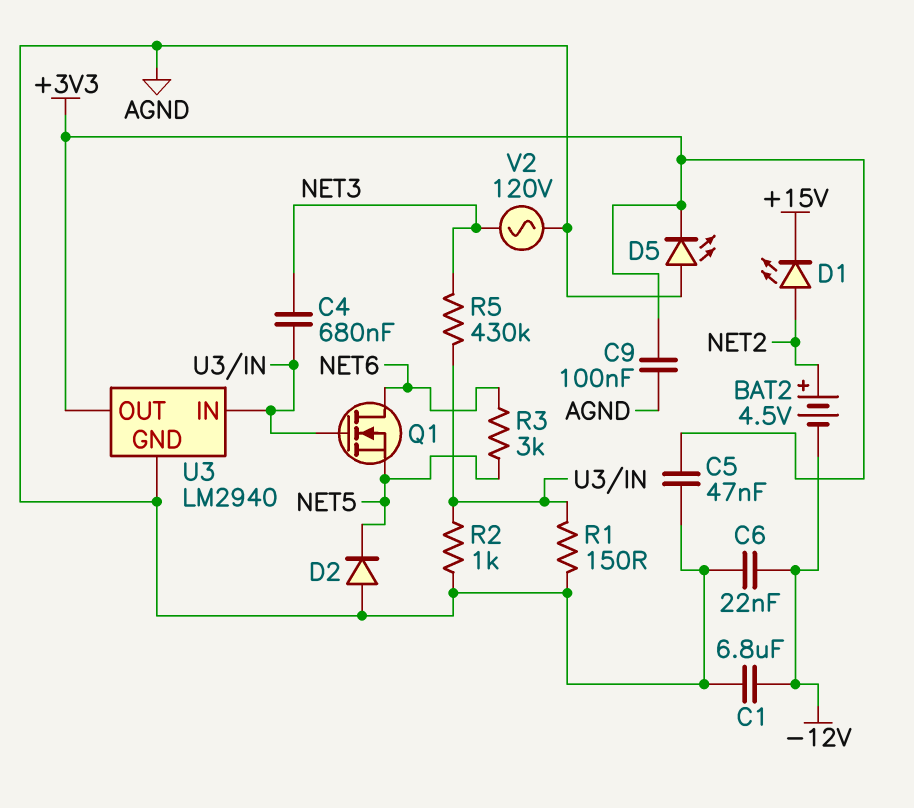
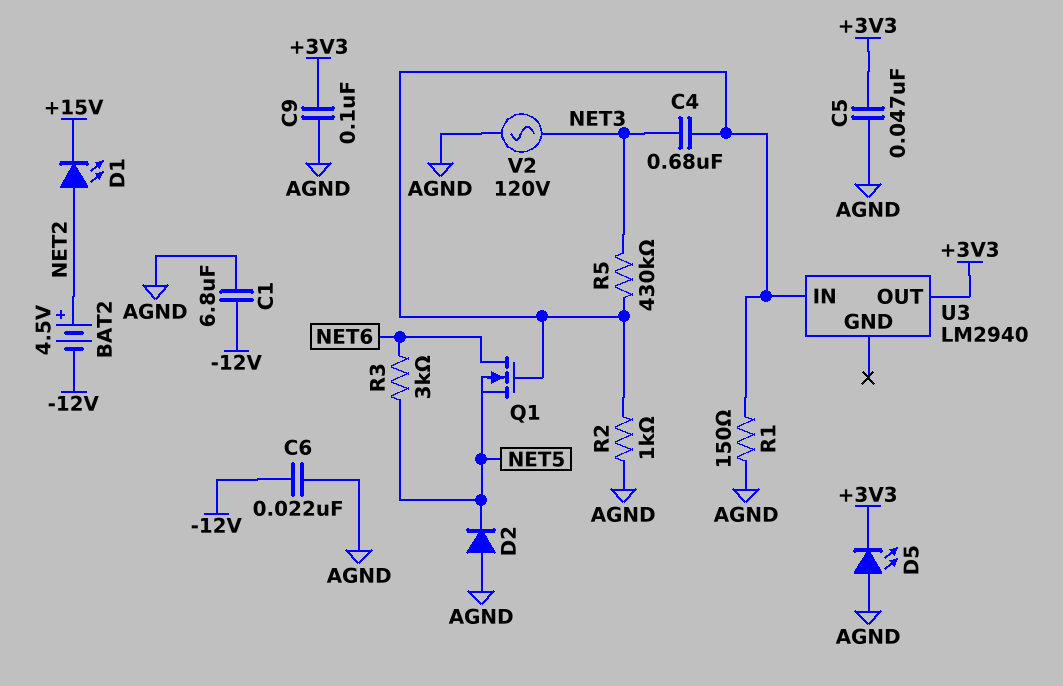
U3 pin GND: AGND -> none

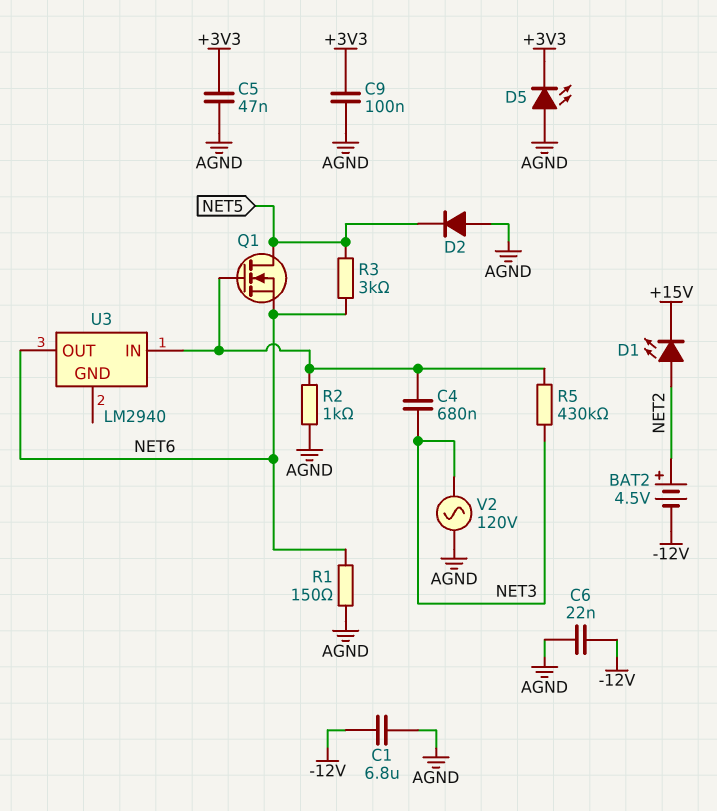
Q1: NMOS (G U3/IN, D NET6, S NET5) -> NMOS (G U3/IN, D NET5, S NET6)
R1: 150 (AGND, U3/IN) -> 150 (AGND, NET6)
U3 pin OUT: +3V3 -> NET6

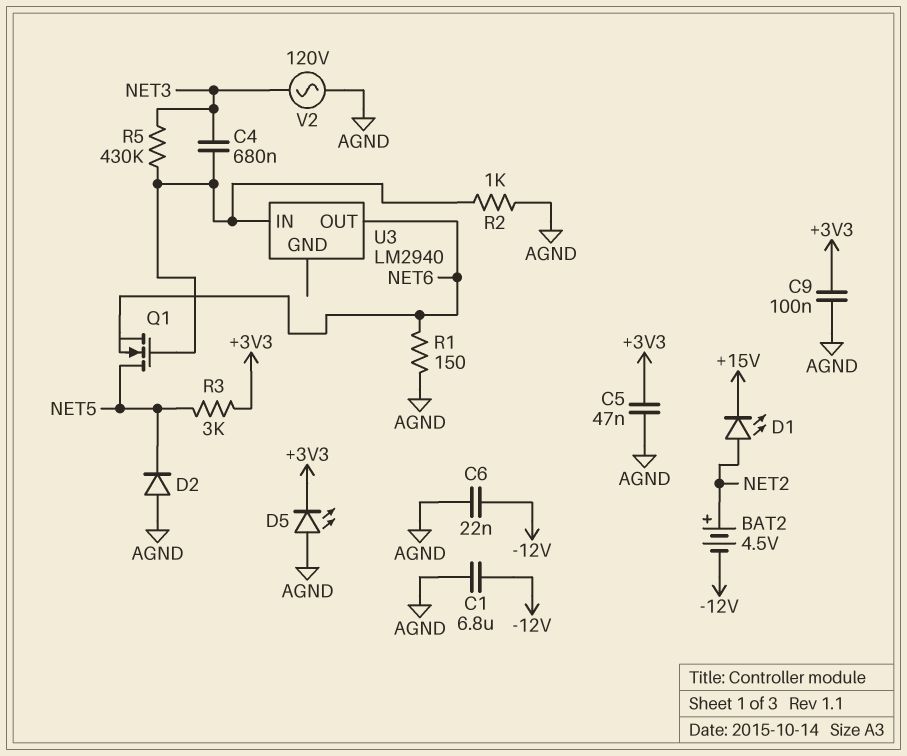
R3: 3k (NET5, NET6) -> 3k (+3V3, NET5)

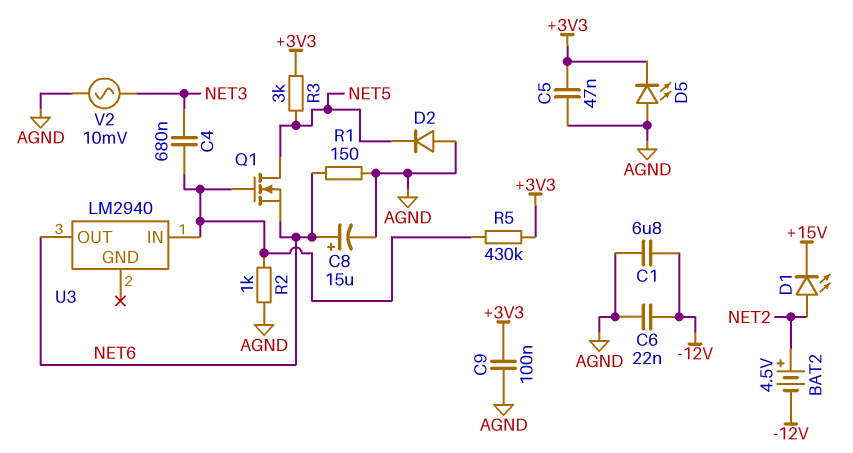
C8: none -> 15uF (plus NET6, minus AGND)
R5: 430k (NET3, U3/IN) -> 430k (+3V3, U3/IN)
V2: AC 120V (AGND, NET3) -> AC 10mV (AGND, NET3)

